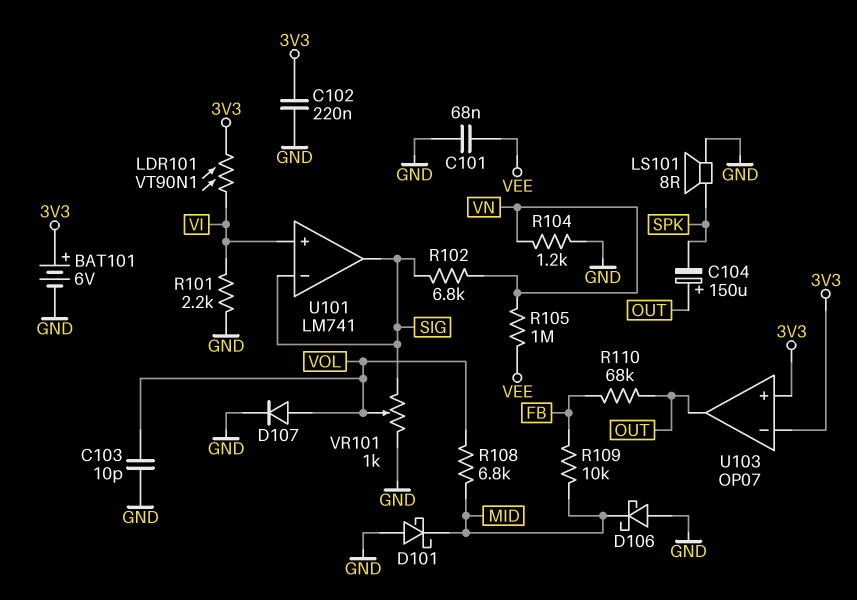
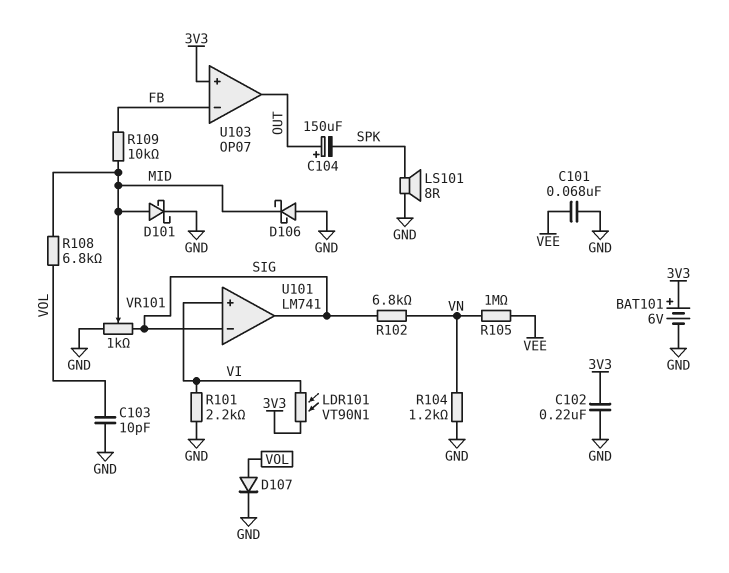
D101: schottky (A GND, K MID) -> schottky (A MID, K GND)
R110: 68k (FB, OUT) -> none
U103 pin in-: 3V3 -> FB
VR101: 1k (GND, SIG, wiper VOL) -> 1k (GND, SIG, wiper MID)

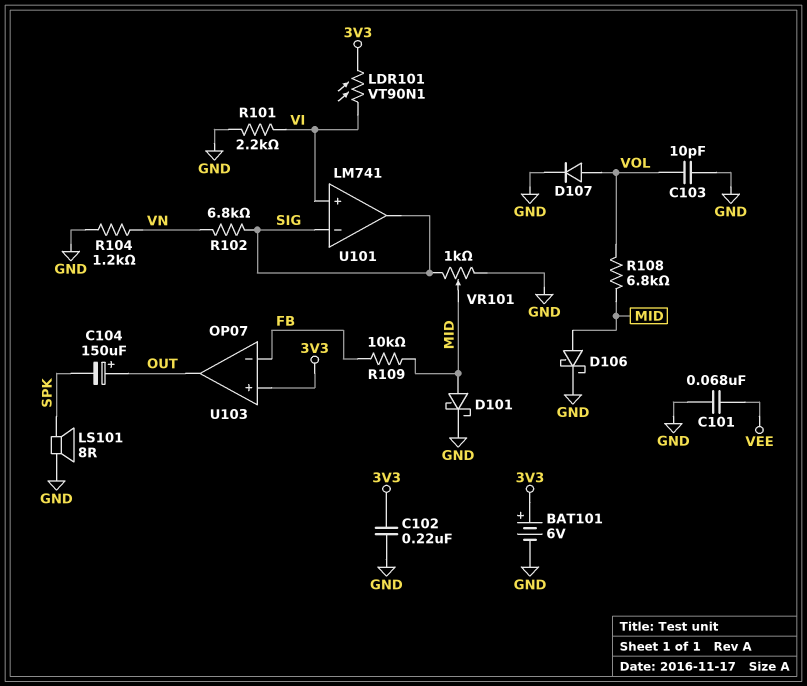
D106: schottky (A GND, K MID) -> schottky (A MID, K GND)
R105: 1M (VEE, VN) -> none

